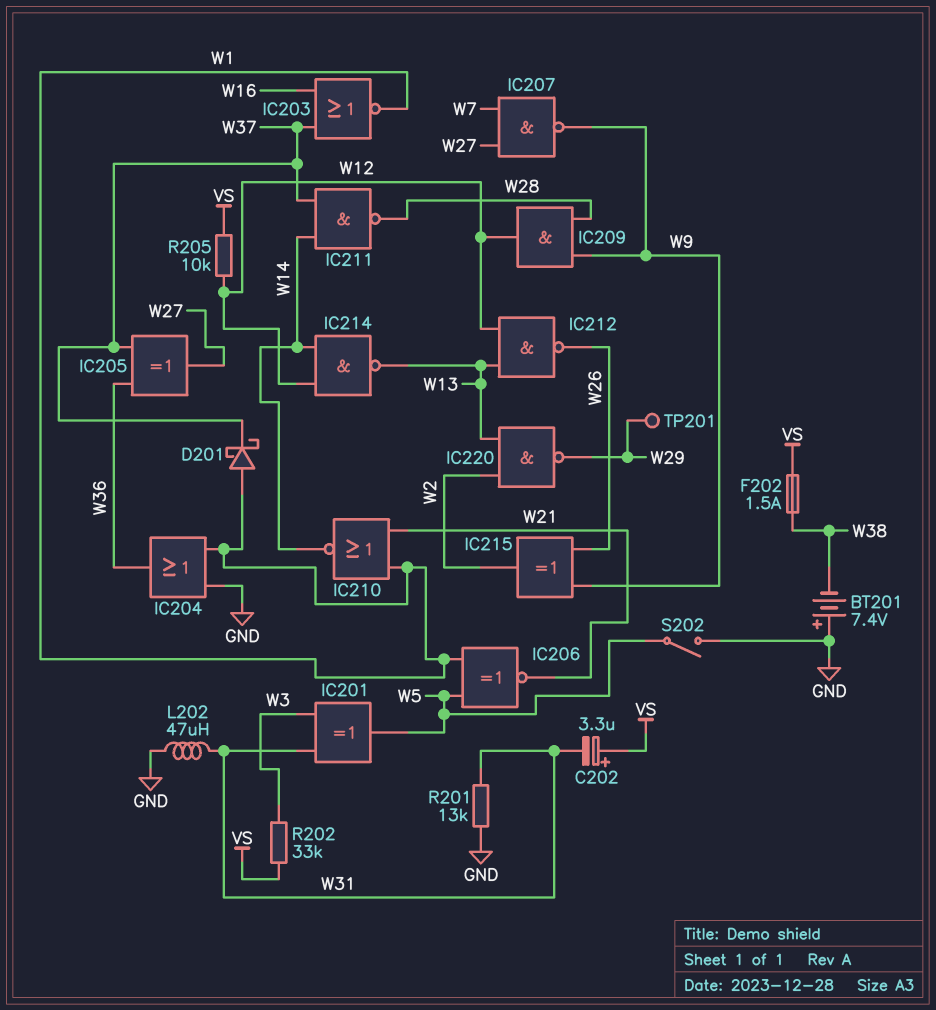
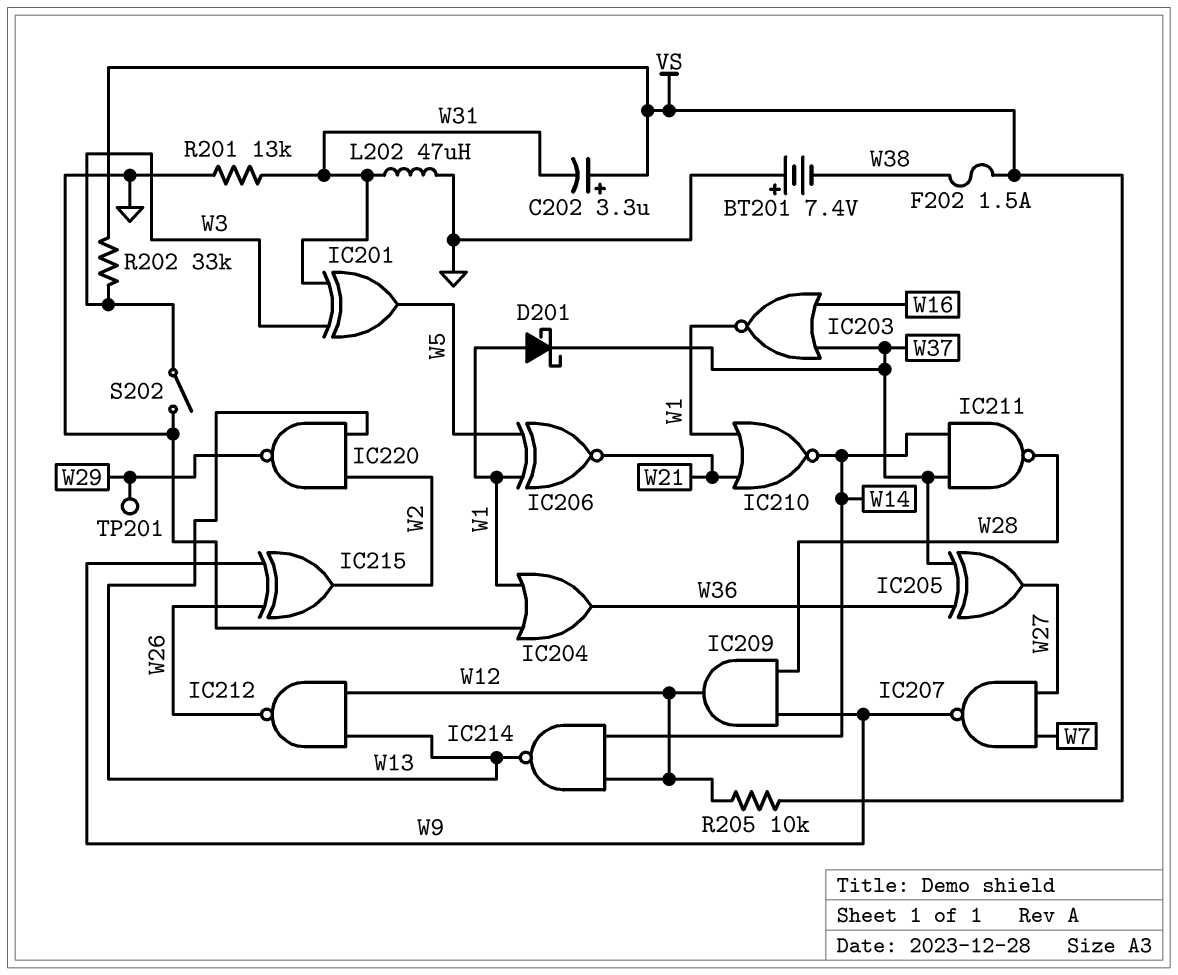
S202: switch (GND, W5) -> switch (GND, W3)

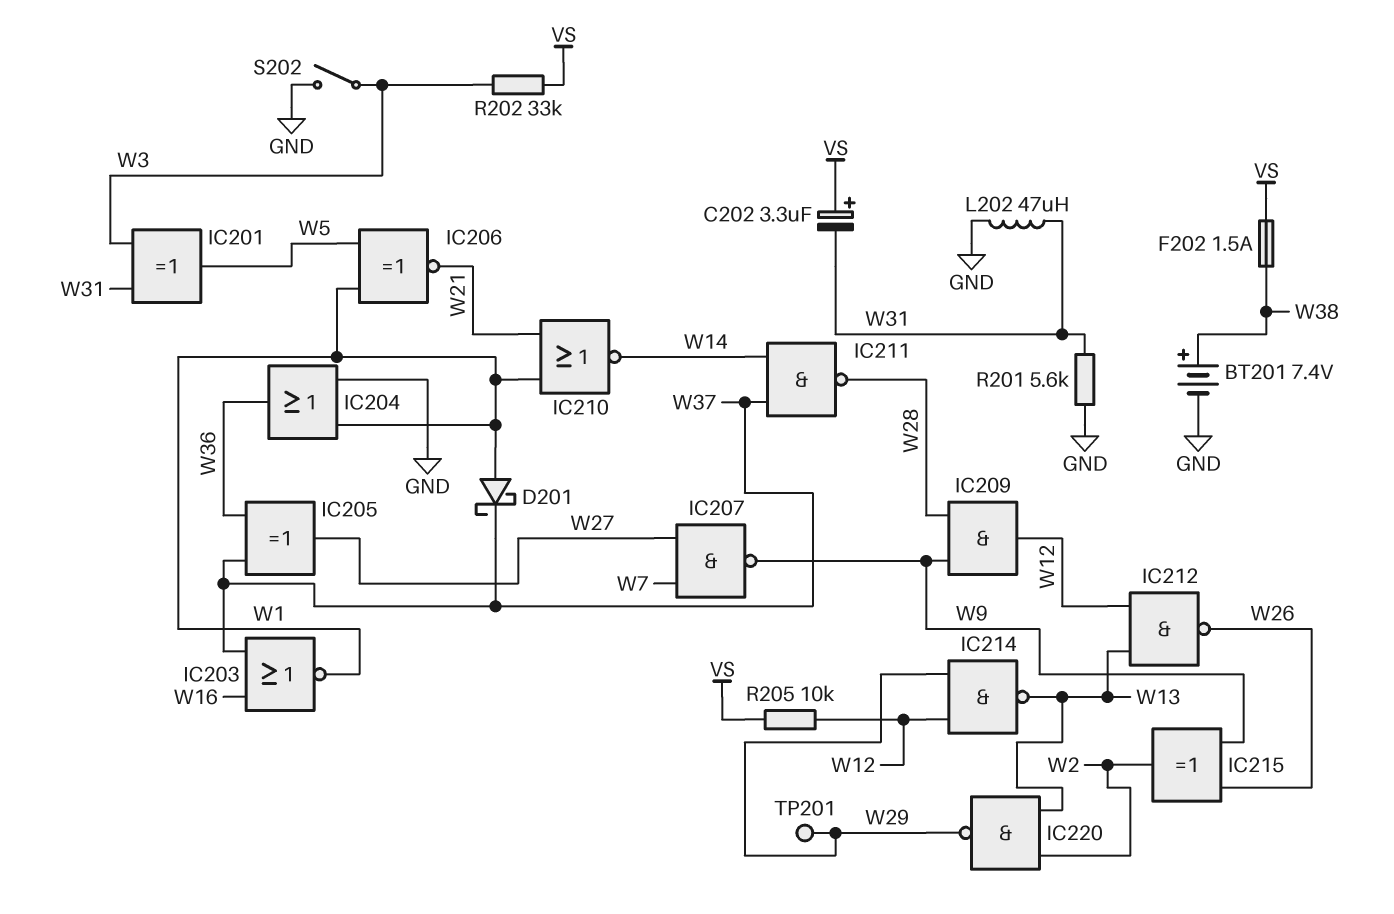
BT201: 7.4V (plus GND, minus W38) -> 7.4V (plus W38, minus GND)
IC214: NAND (in W12, in W14, out W13) -> NAND (in W12, in W29, out W13)
R201: 13k (GND, W31) -> 5.6k (GND, W31)

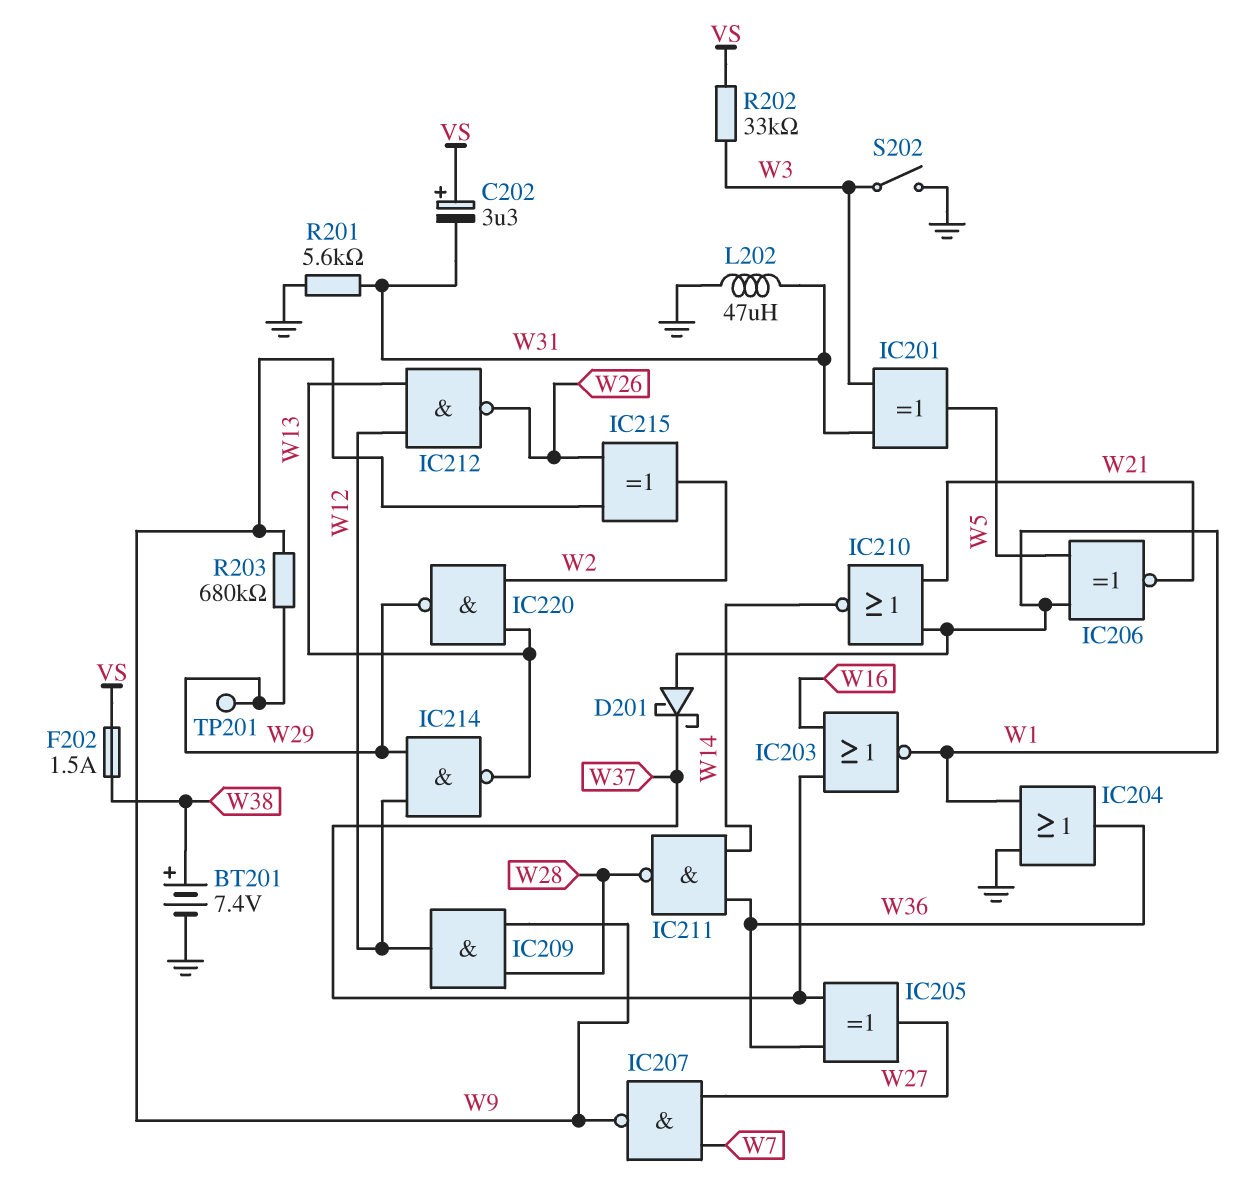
IC211: NAND (in W14, in W37, out W28) -> NAND (in W14, in W36, out W28)
R203: none -> 680k (W9, W29)
R205: 10k (VS, W12) -> none

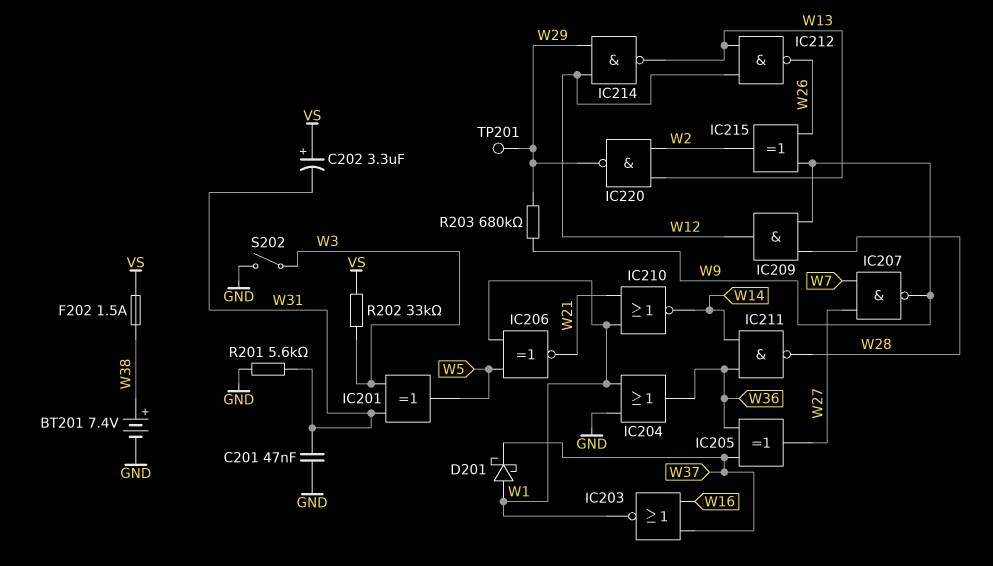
C201: none -> 47nF (GND, W31)
L202: 47uH (GND, W31) -> none

